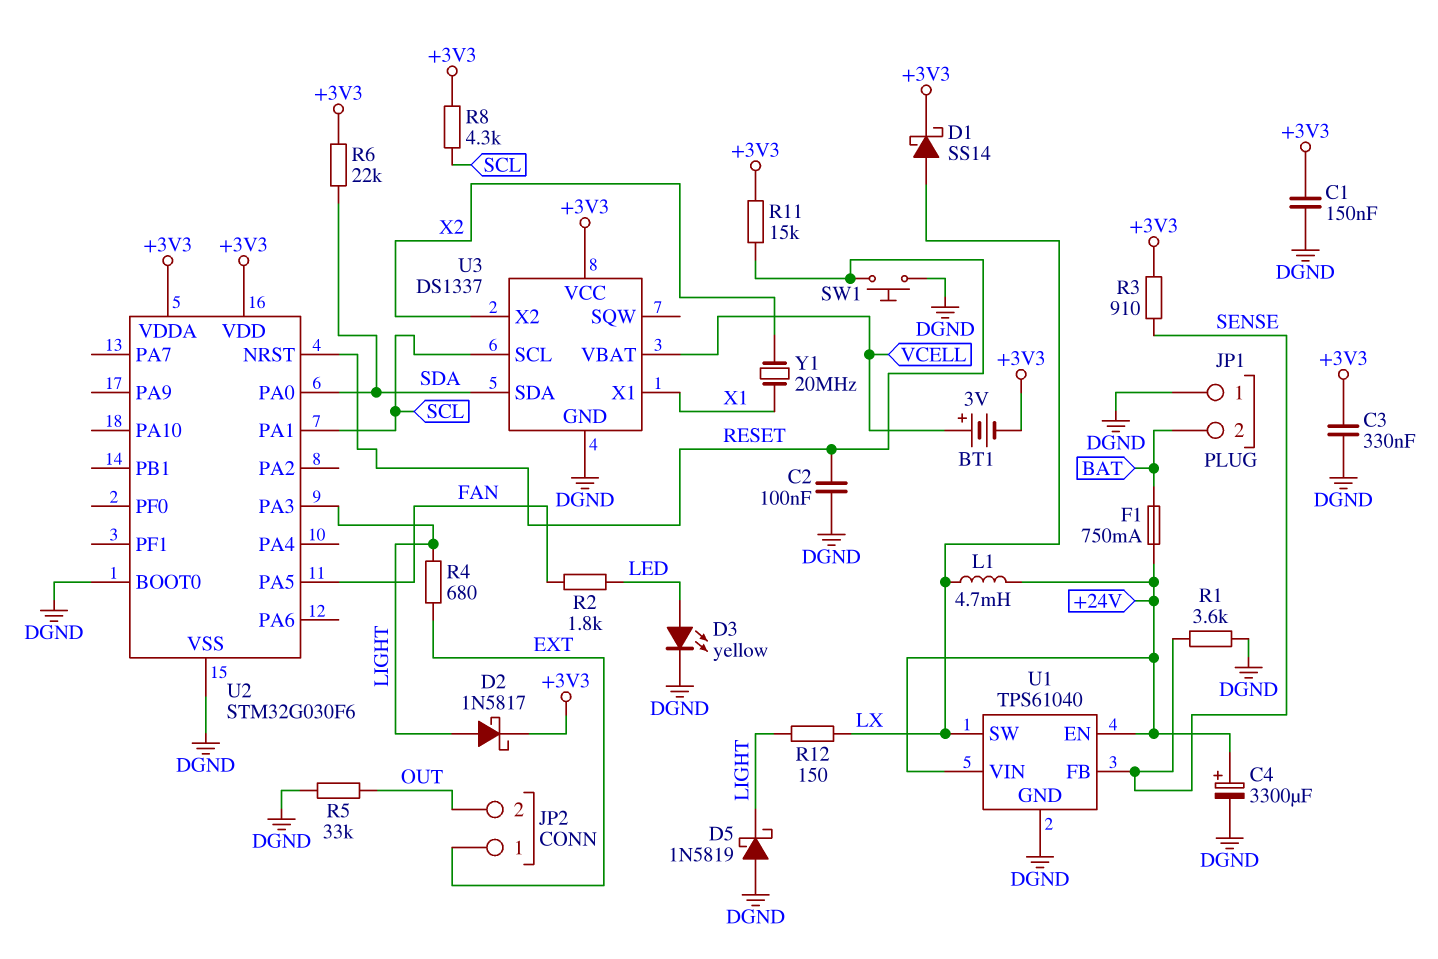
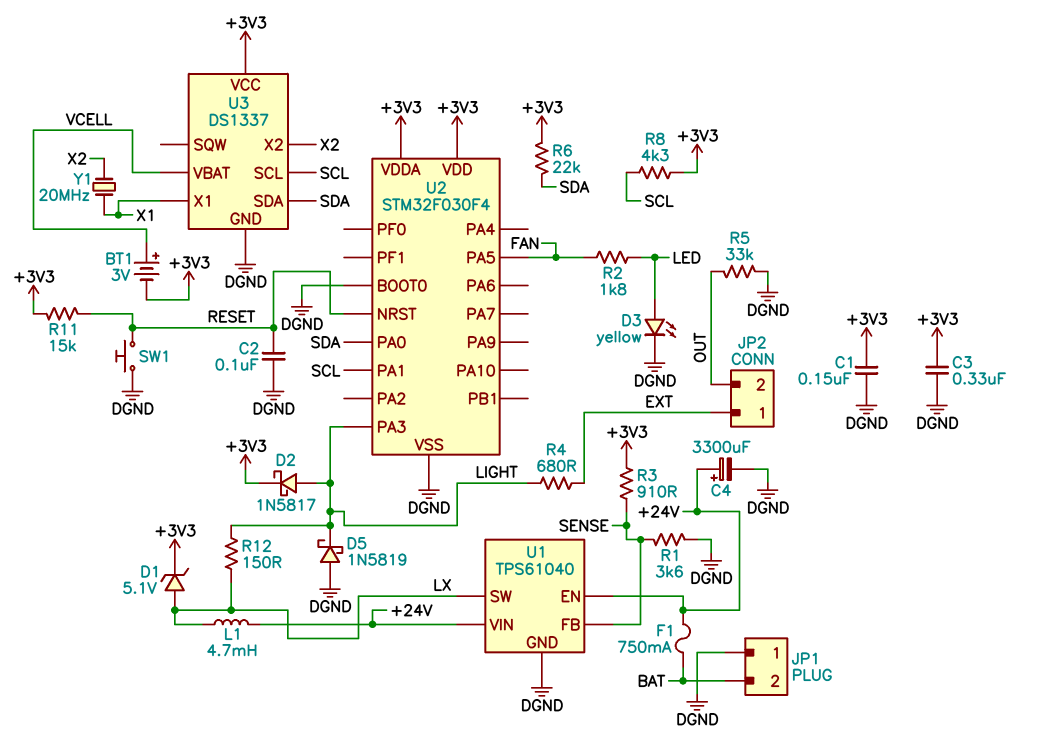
D1: schottky SS14 (A LX, K +3V3) -> zener 5.1V (A LX, K +3V3)
U2: STM32G030F6 -> STM32F030F4

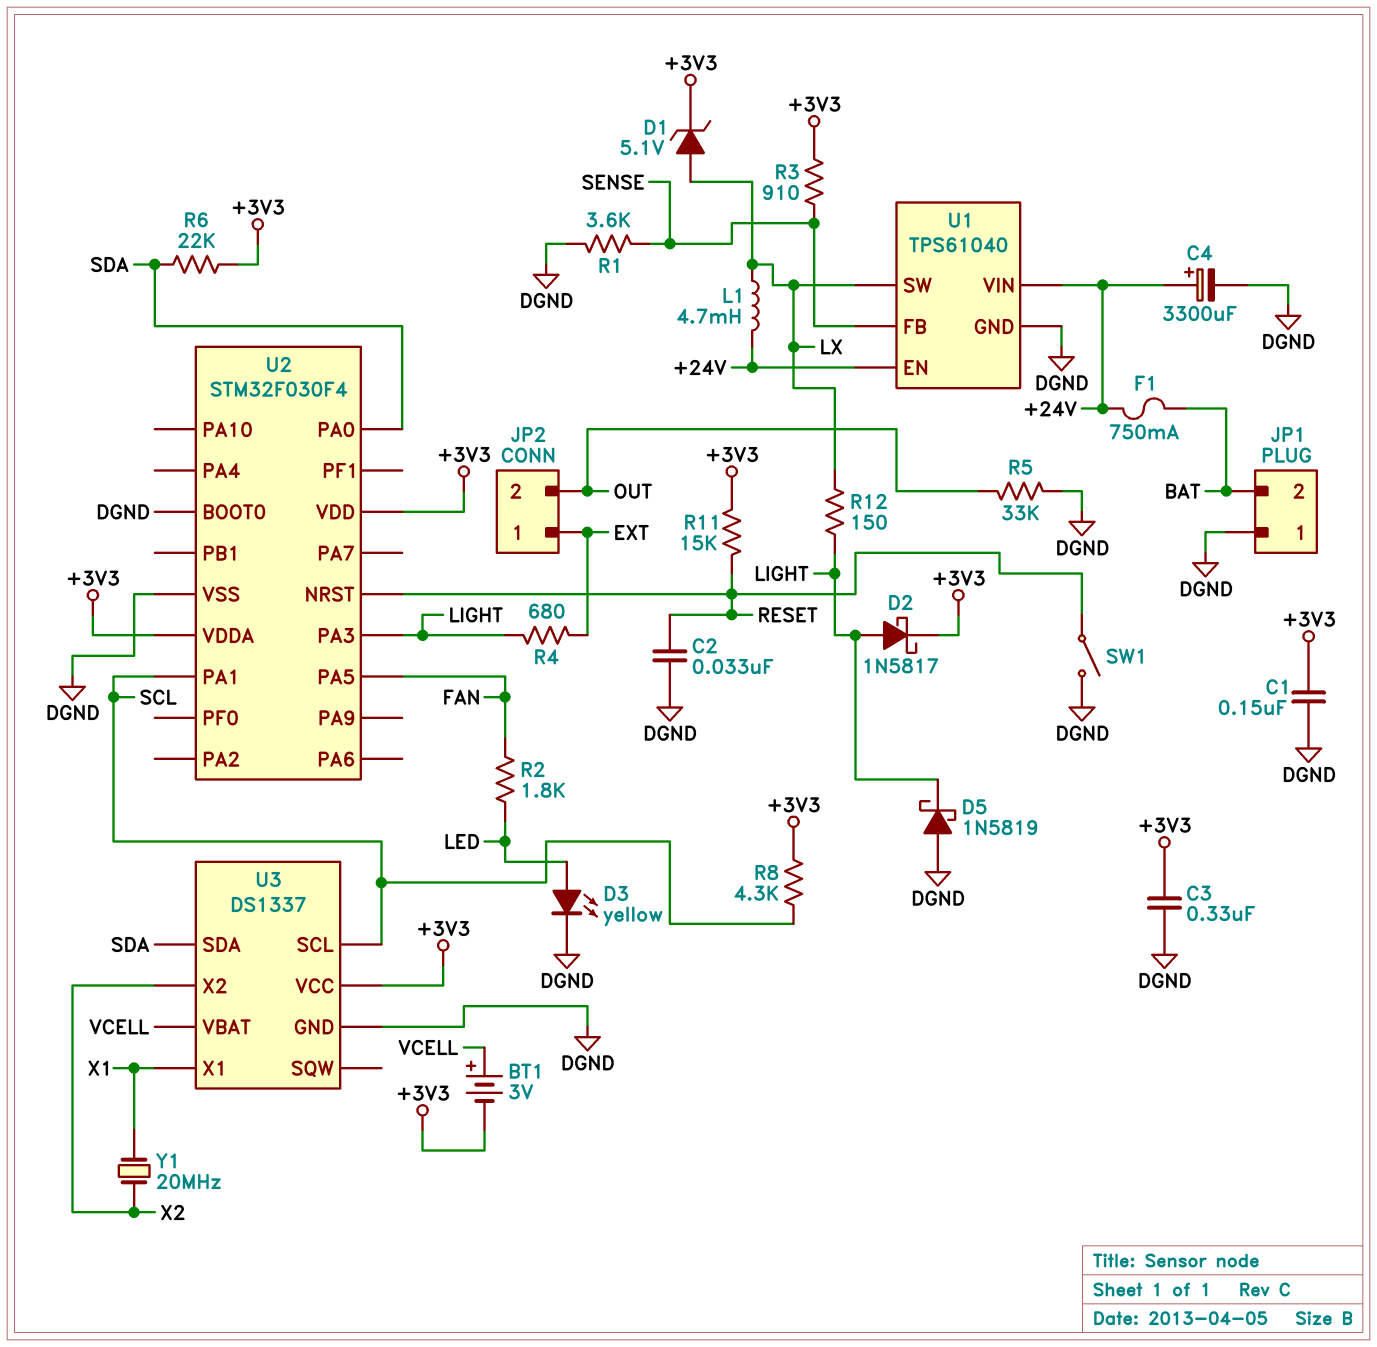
C2: 100nF (DGND, RESET) -> 33nF (DGND, RESET)
SW1: button (DGND, RESET) -> switch (DGND, RESET)

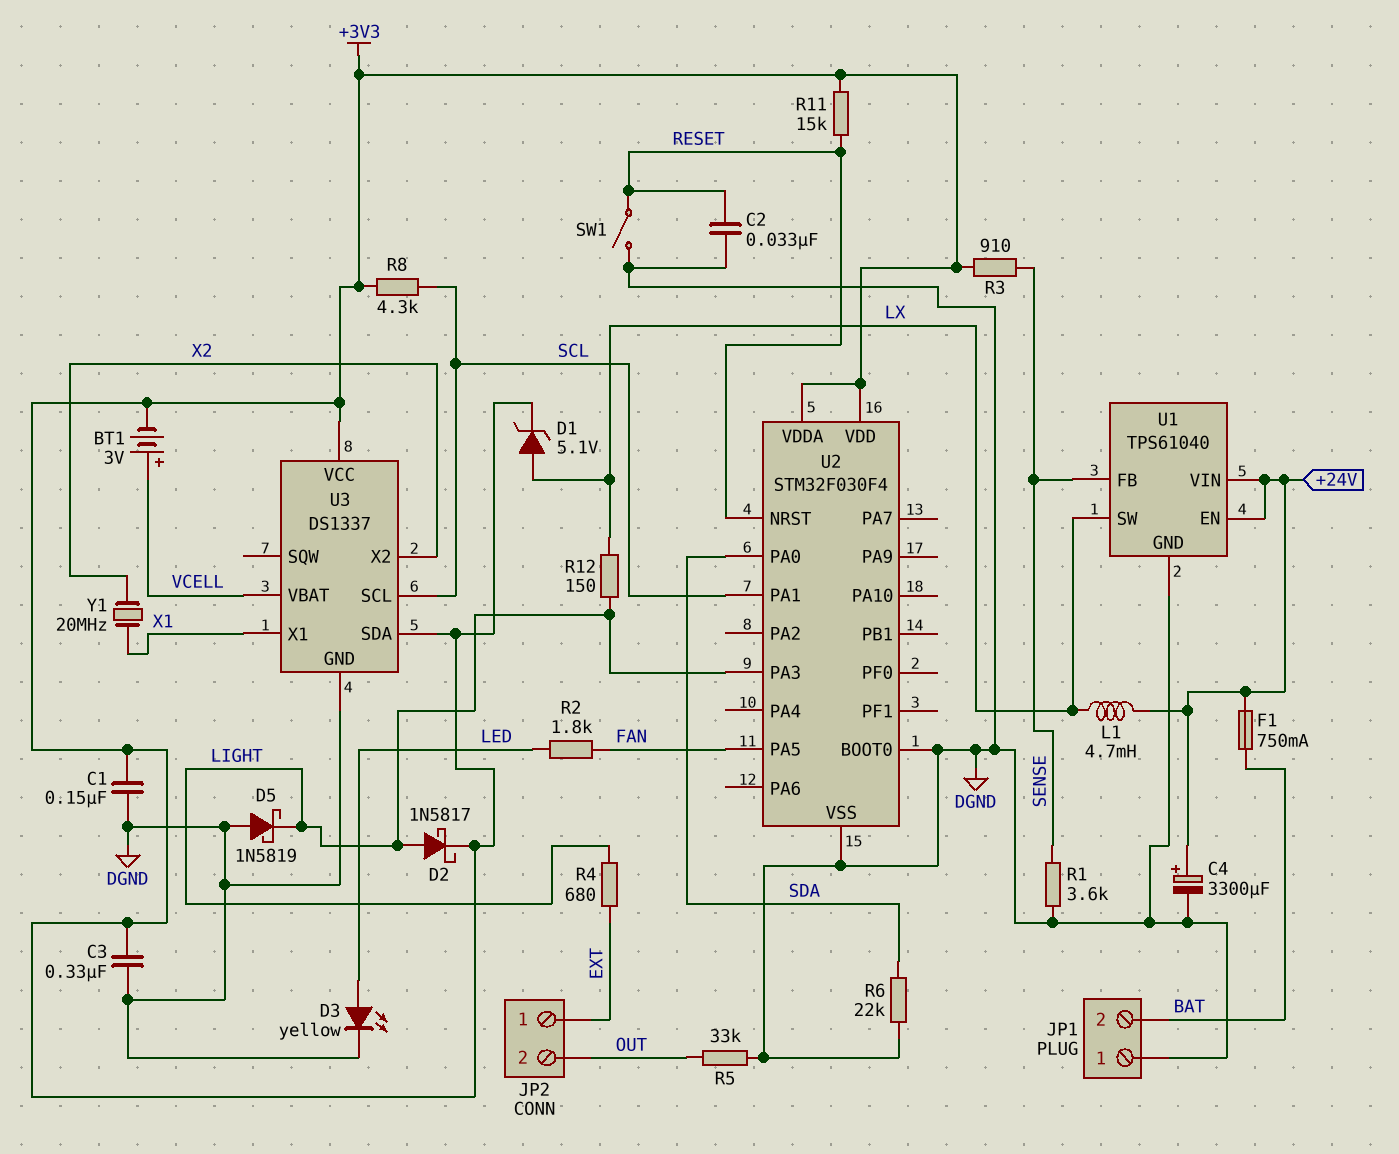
R6: 22k (+3V3, SDA) -> 22k (DGND, SDA)
U3 pin SDA: SDA -> +3V3

